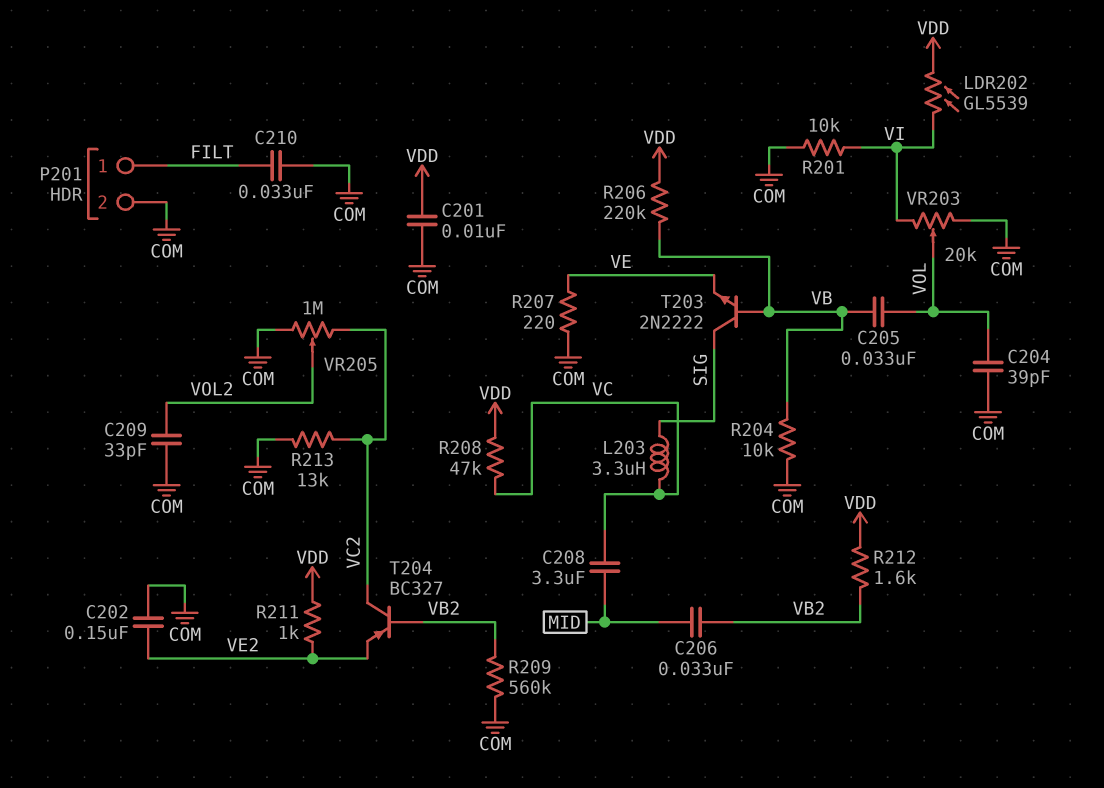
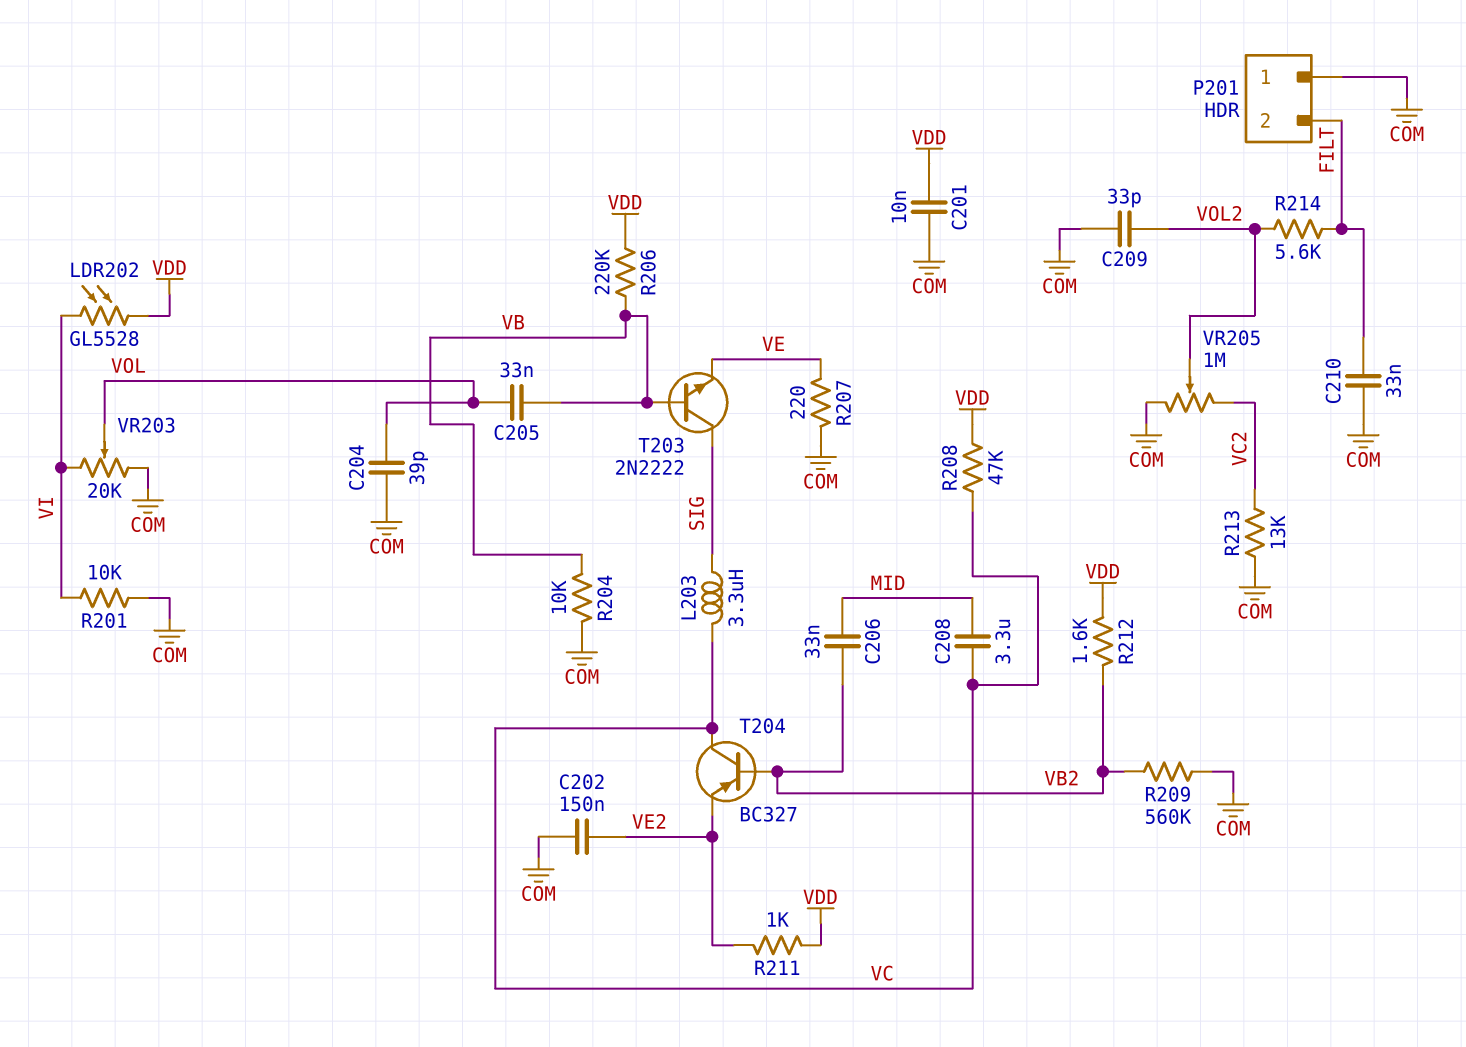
LDR202: GL5539 (VDD, VI) -> GL5528 (VDD, VI)
P201 pin 1: FILT -> COM
P201 pin 2: COM -> FILT
R214: none -> 5.6k (FILT, VOL2)
T204: PNP BC327 (B VB2, C VC2, E VE2) -> PNP BC327 (B VB2, C VC, E VE2)

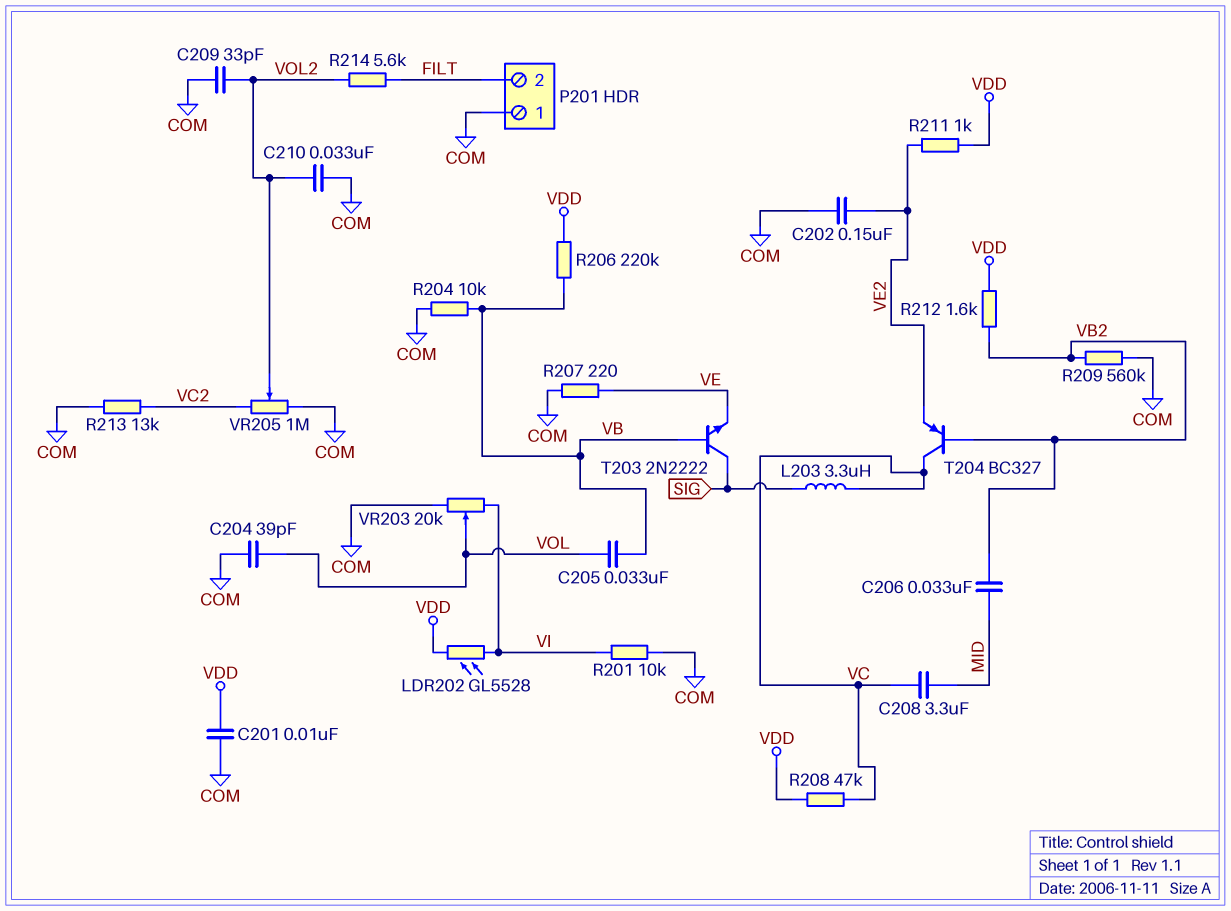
C210: 33nF (COM, FILT) -> 33nF (COM, VOL2)

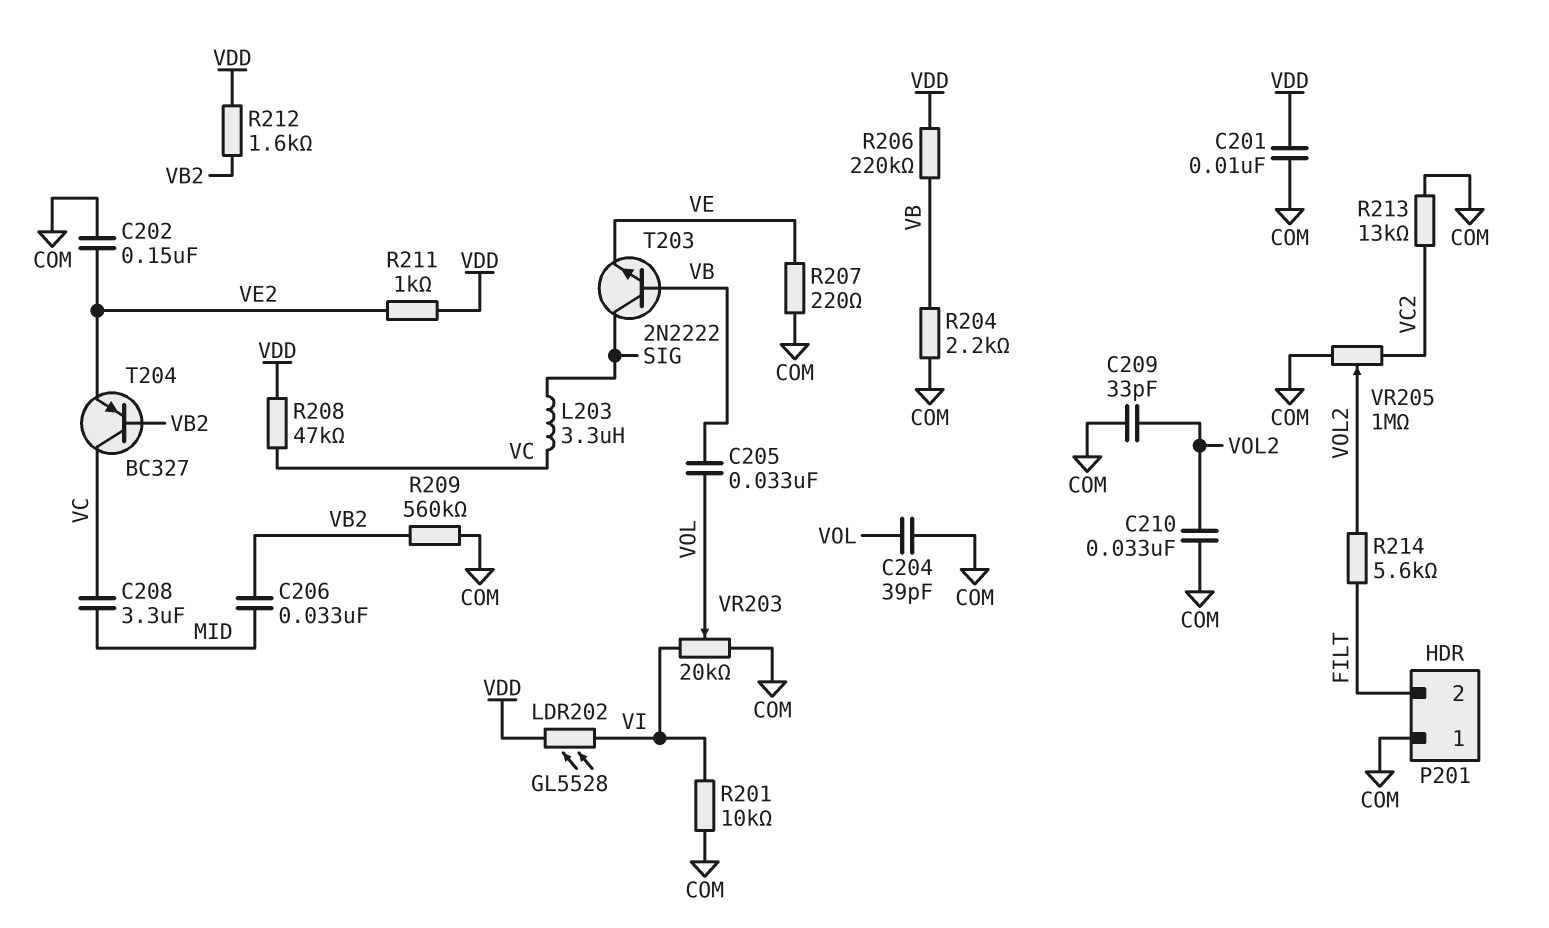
R204: 10k (COM, VB) -> 2.2k (COM, VB)

